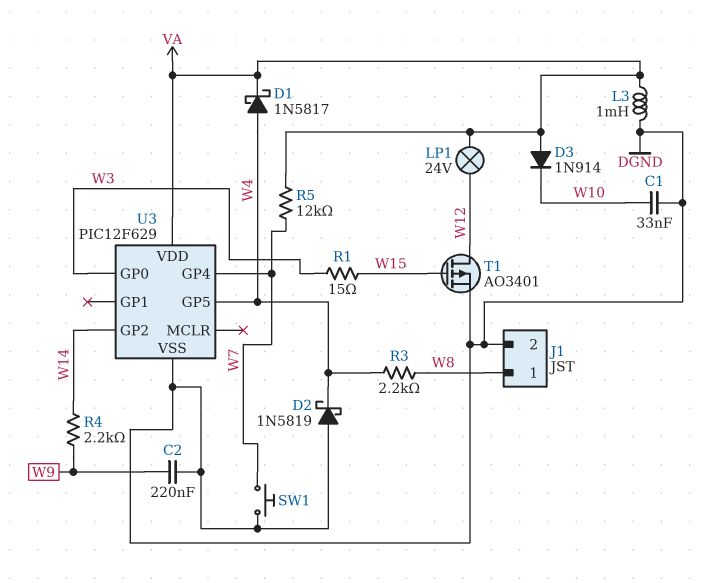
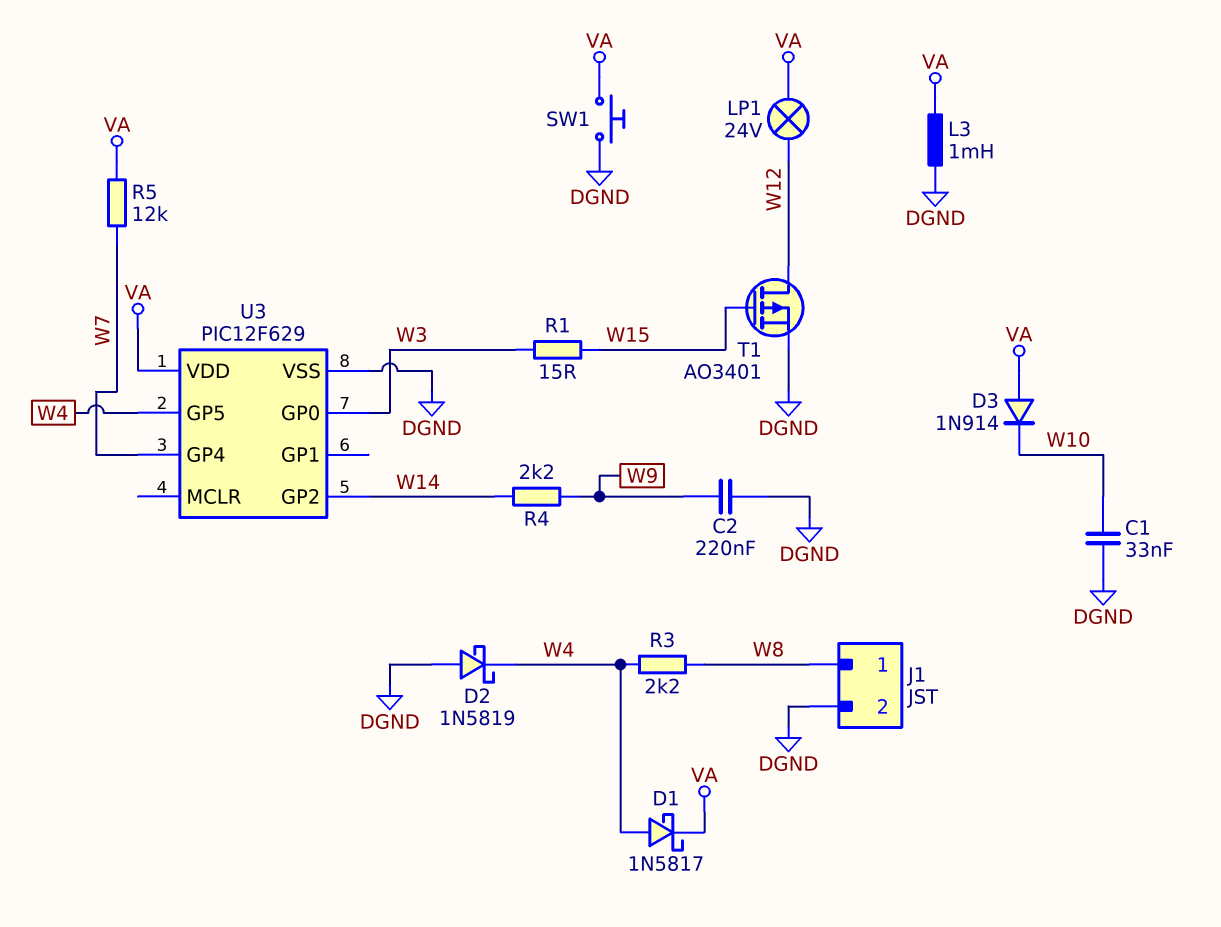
SW1: button (DGND, W7) -> button (DGND, VA)

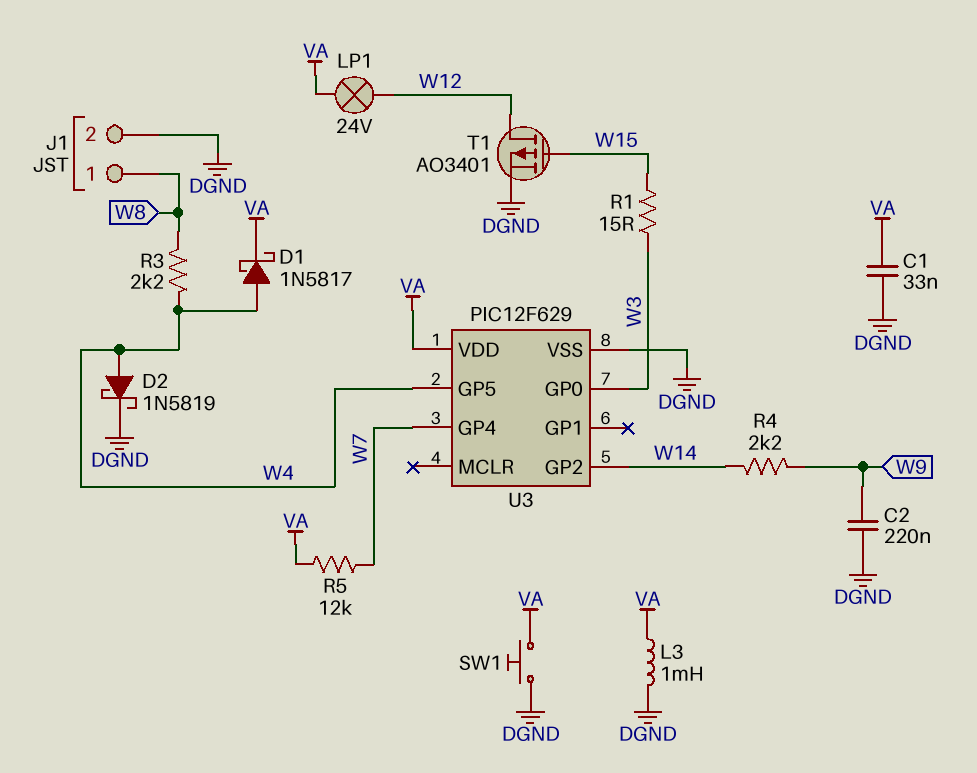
C1: 33nF (DGND, W10) -> 33nF (DGND, VA)
D2: schottky 1N5819 (A DGND, K W4) -> schottky 1N5819 (A W4, K DGND)
D3: diode 1N914 (A VA, K W10) -> none

